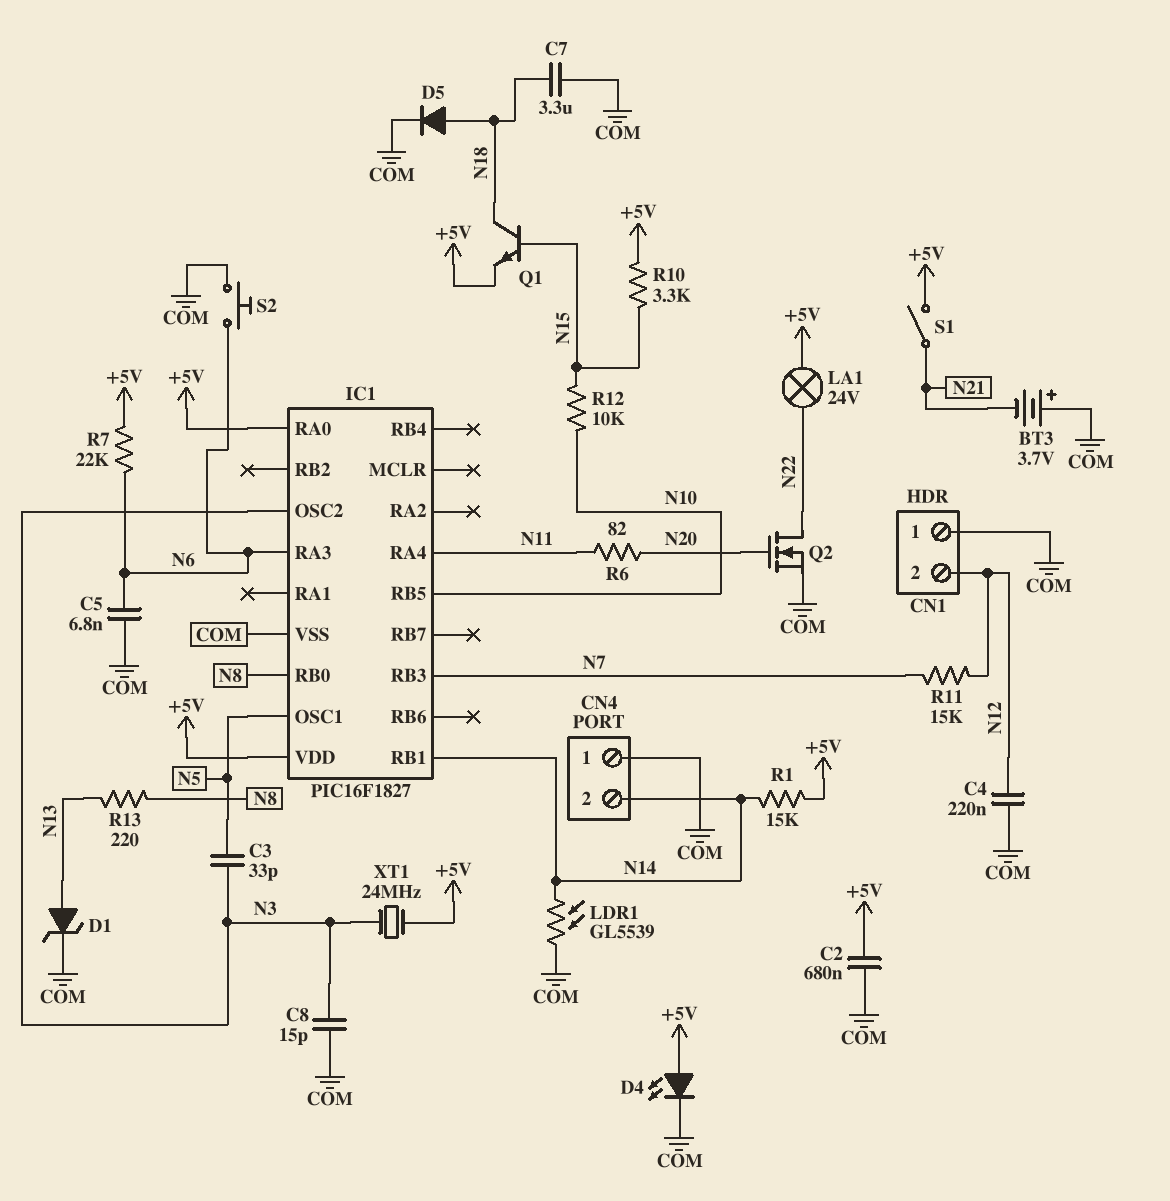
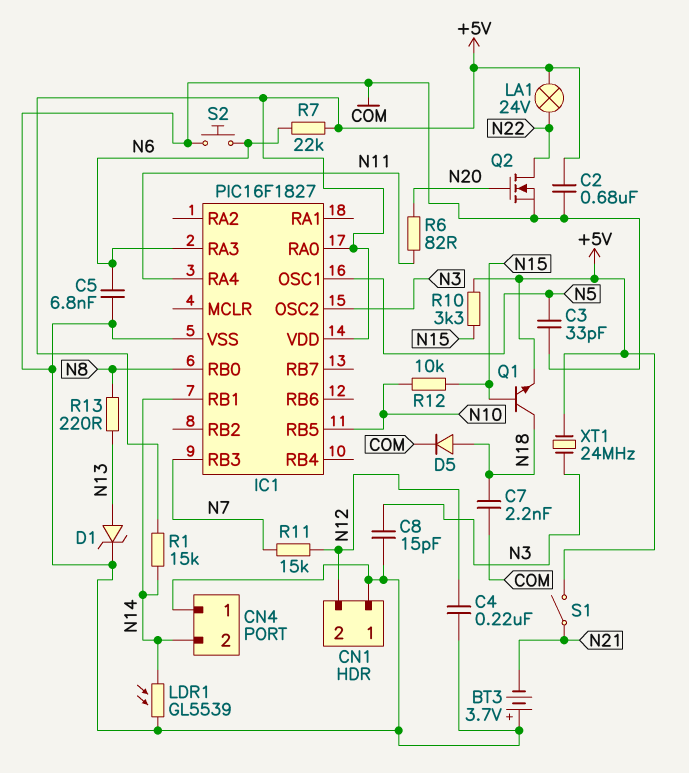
C3: 33pF (N3, N5) -> 33pF (COM, N5)
C7: 3.3uF (COM, N18) -> 2.2nF (COM, N18)
D4: LED (A +5V, K COM) -> none

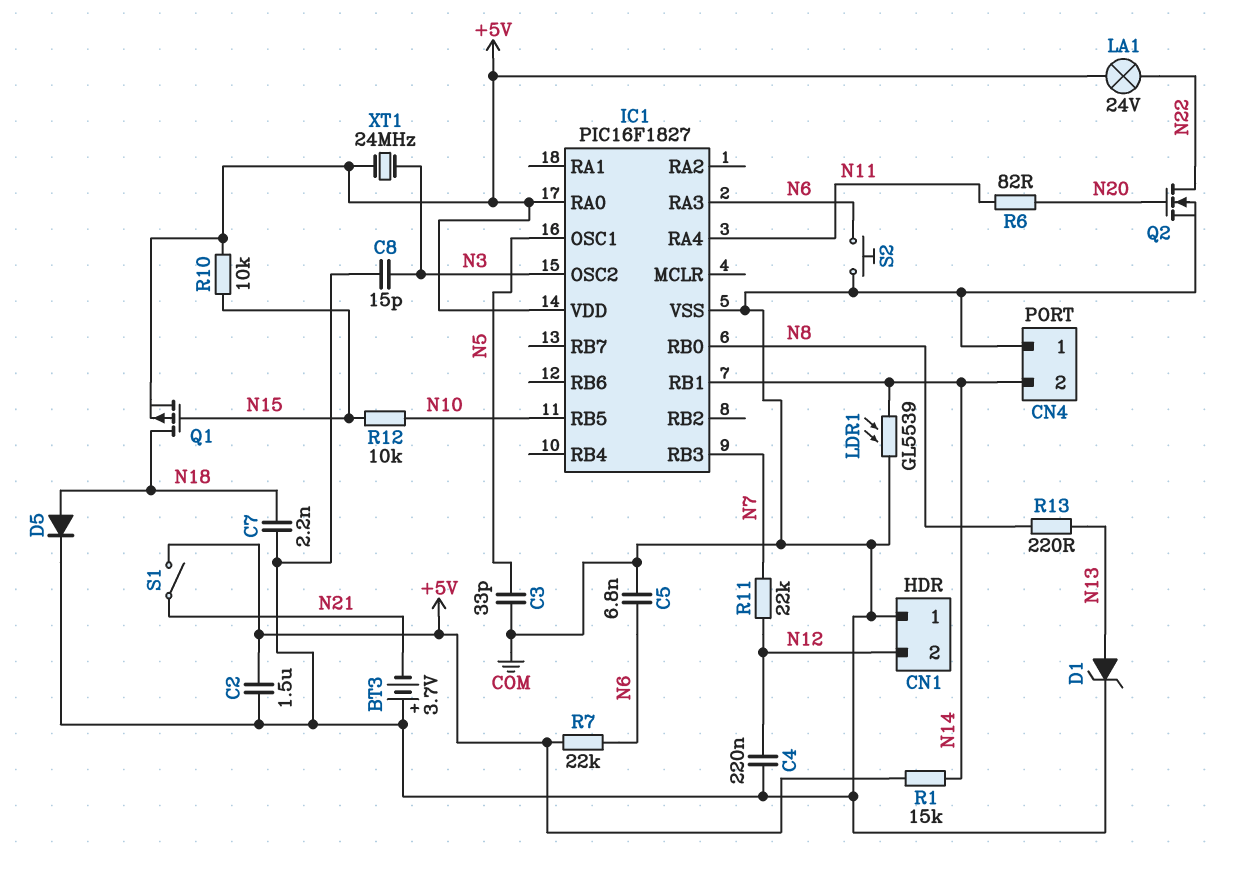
C2: 680nF (+5V, COM) -> 1.5uF (+5V, COM)
Q1: NPN (B N15, C N18, E +5V) -> PMOS (G N15, D N18, S +5V)
R10: 3.3k (+5V, N15) -> 10k (+5V, N15)
R11: 15k (N7, N12) -> 22k (N7, N12)

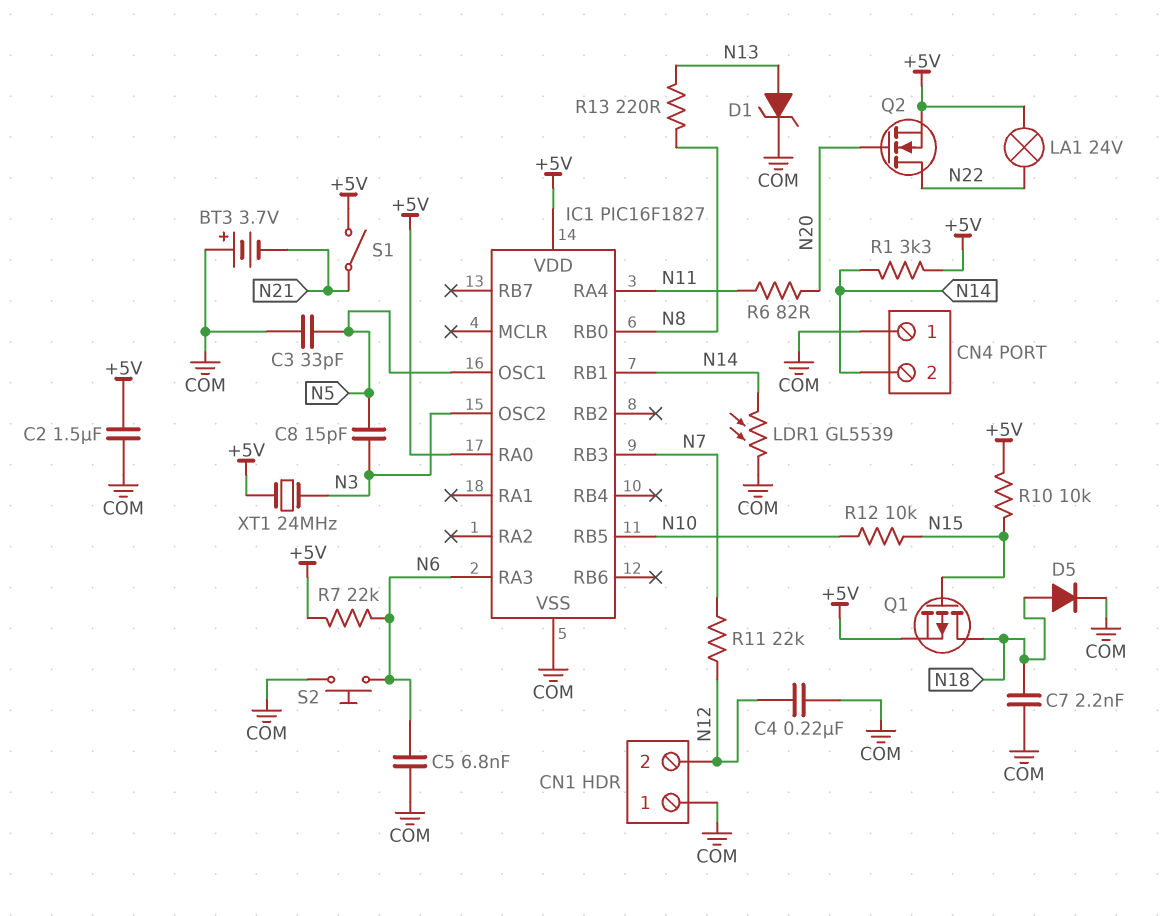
C8: 15pF (COM, N3) -> 15pF (N3, N5)
Q2: NMOS (G N20, D N22, S COM) -> NMOS (G N20, D N22, S +5V)
R1: 15k (+5V, N14) -> 3.3k (+5V, N14)

